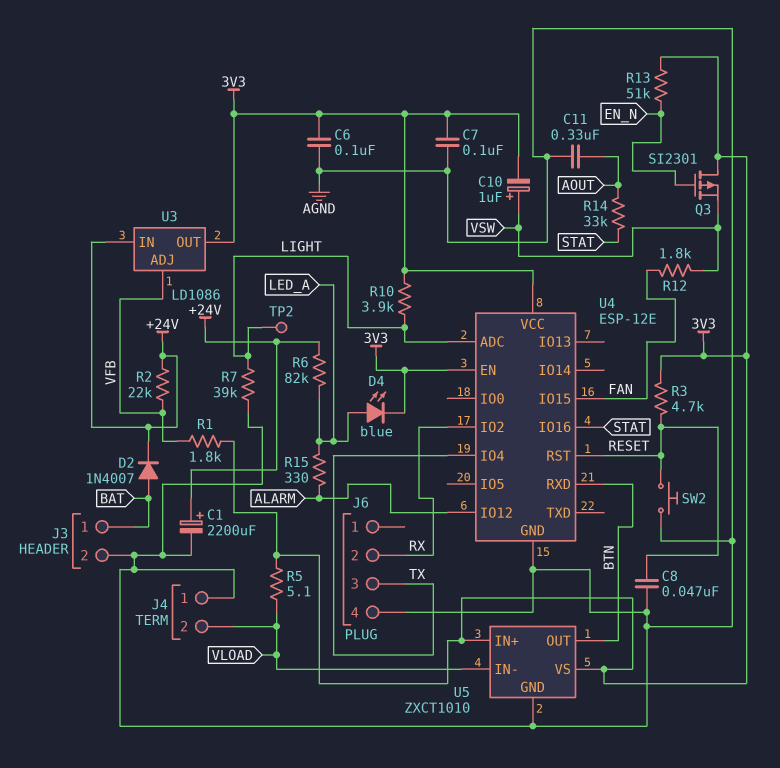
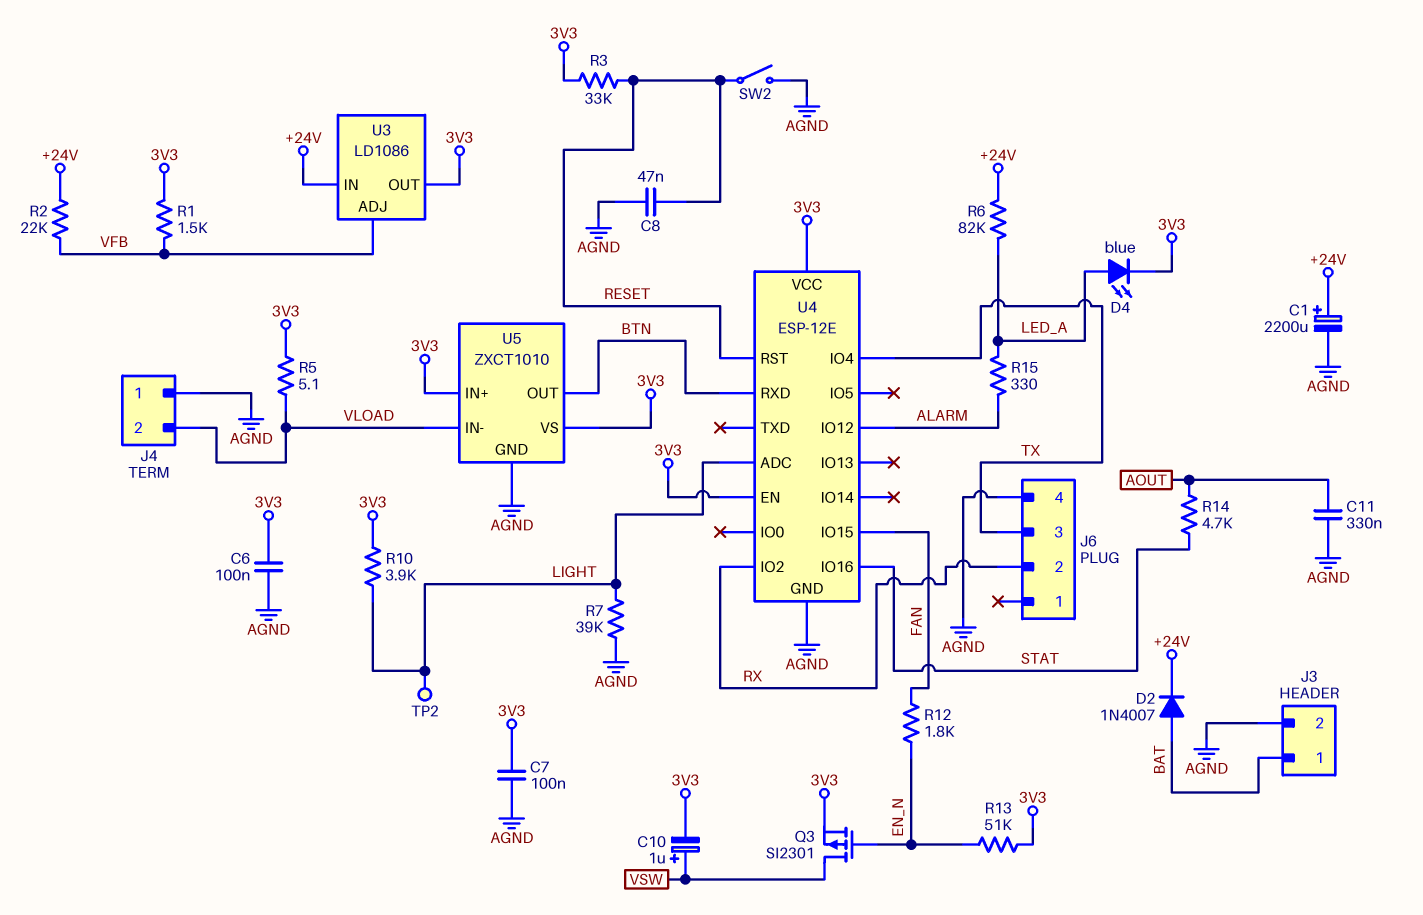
Q3: PMOS SI2301 (G EN_N, D 3V3, S VSW) -> PMOS SI2301 (G EN_N, D VSW, S 3V3)
R1: 1.8k (3V3, VFB) -> 1.5k (3V3, VFB)
R3: 4.7k (3V3, RESET) -> 33k (3V3, RESET)
R12: 1.8k (FAN, VSW) -> 1.8k (EN_N, FAN)
R14: 33k (AOUT, STAT) -> 4.7k (AOUT, STAT)
SW2: button (AGND, RESET) -> switch (AGND, RESET)

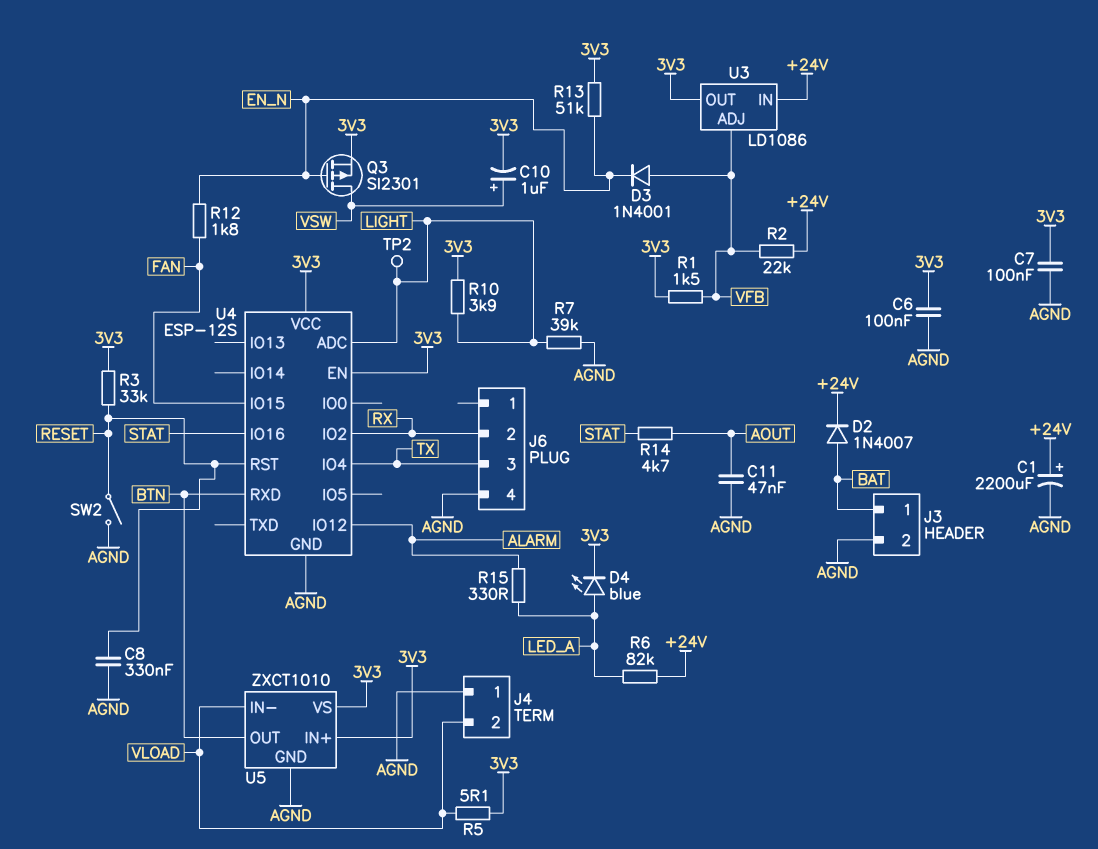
C8: 47nF (AGND, RESET) -> 330nF (AGND, RESET)
C11: 330nF (AGND, AOUT) -> 47nF (AGND, AOUT)
D3: none -> diode 1N4001 (A VFB, K EN_N)
U4: ESP-12E -> ESP-12S

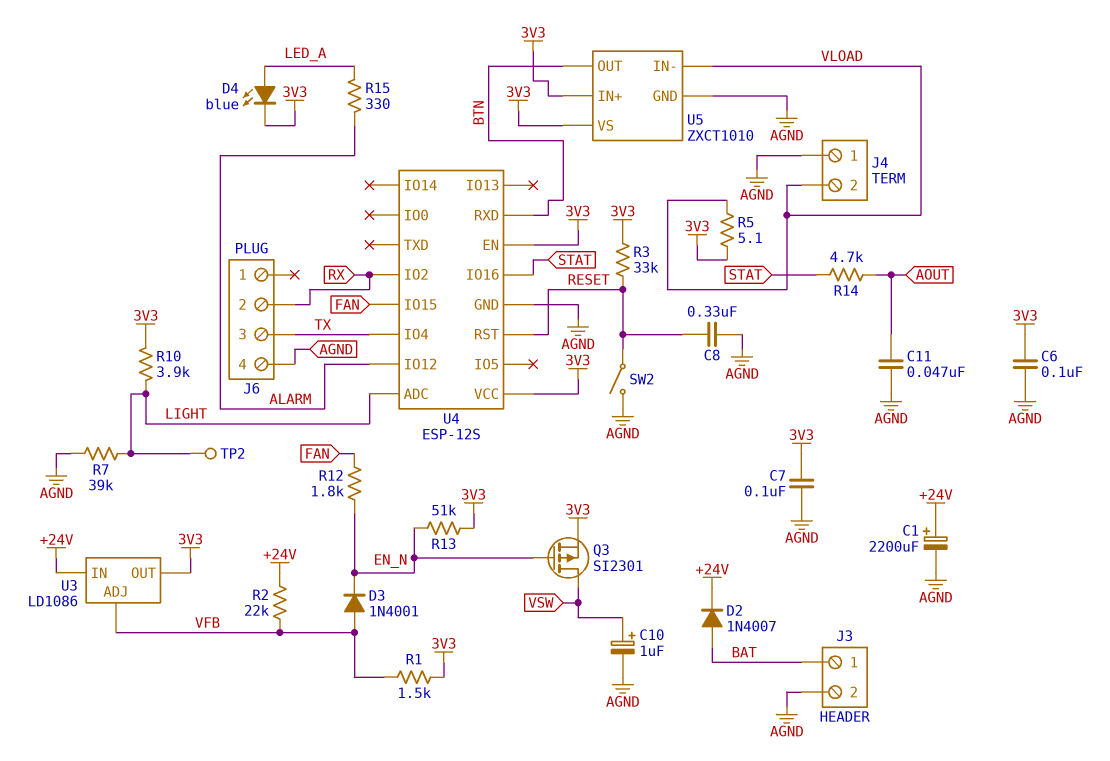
C10: 1uF (plus VSW, minus 3V3) -> 1uF (plus VSW, minus AGND)
R6: 82k (+24V, LED_A) -> none

